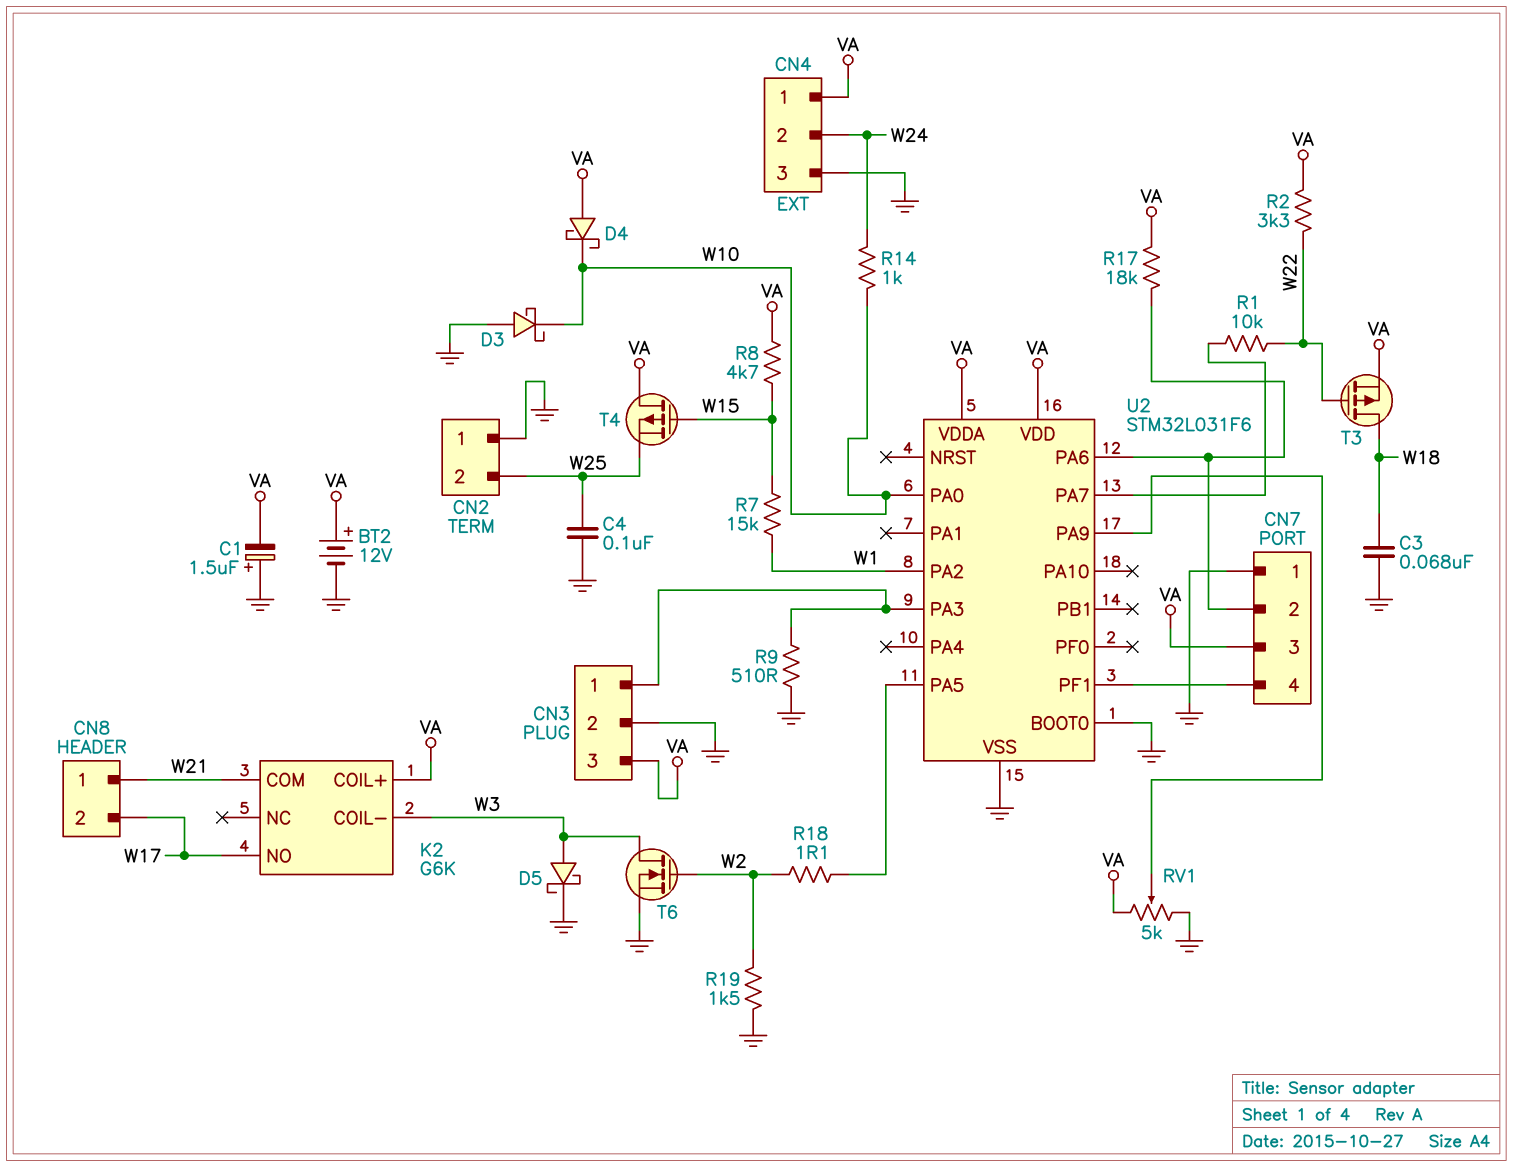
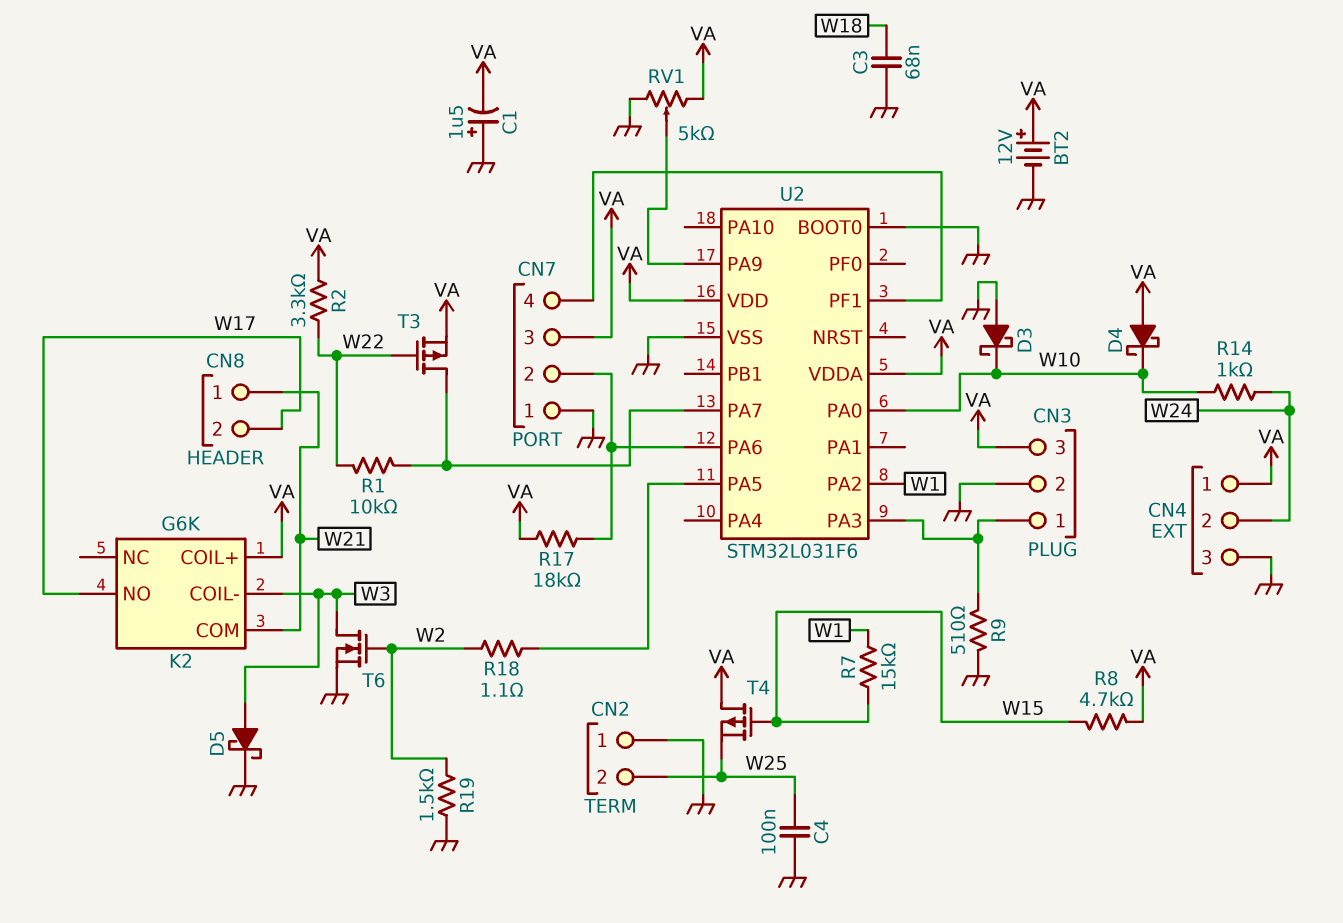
T3: PMOS (G W22, D W18, S VA) -> PMOS (G W22, D U2/PA7, S VA)

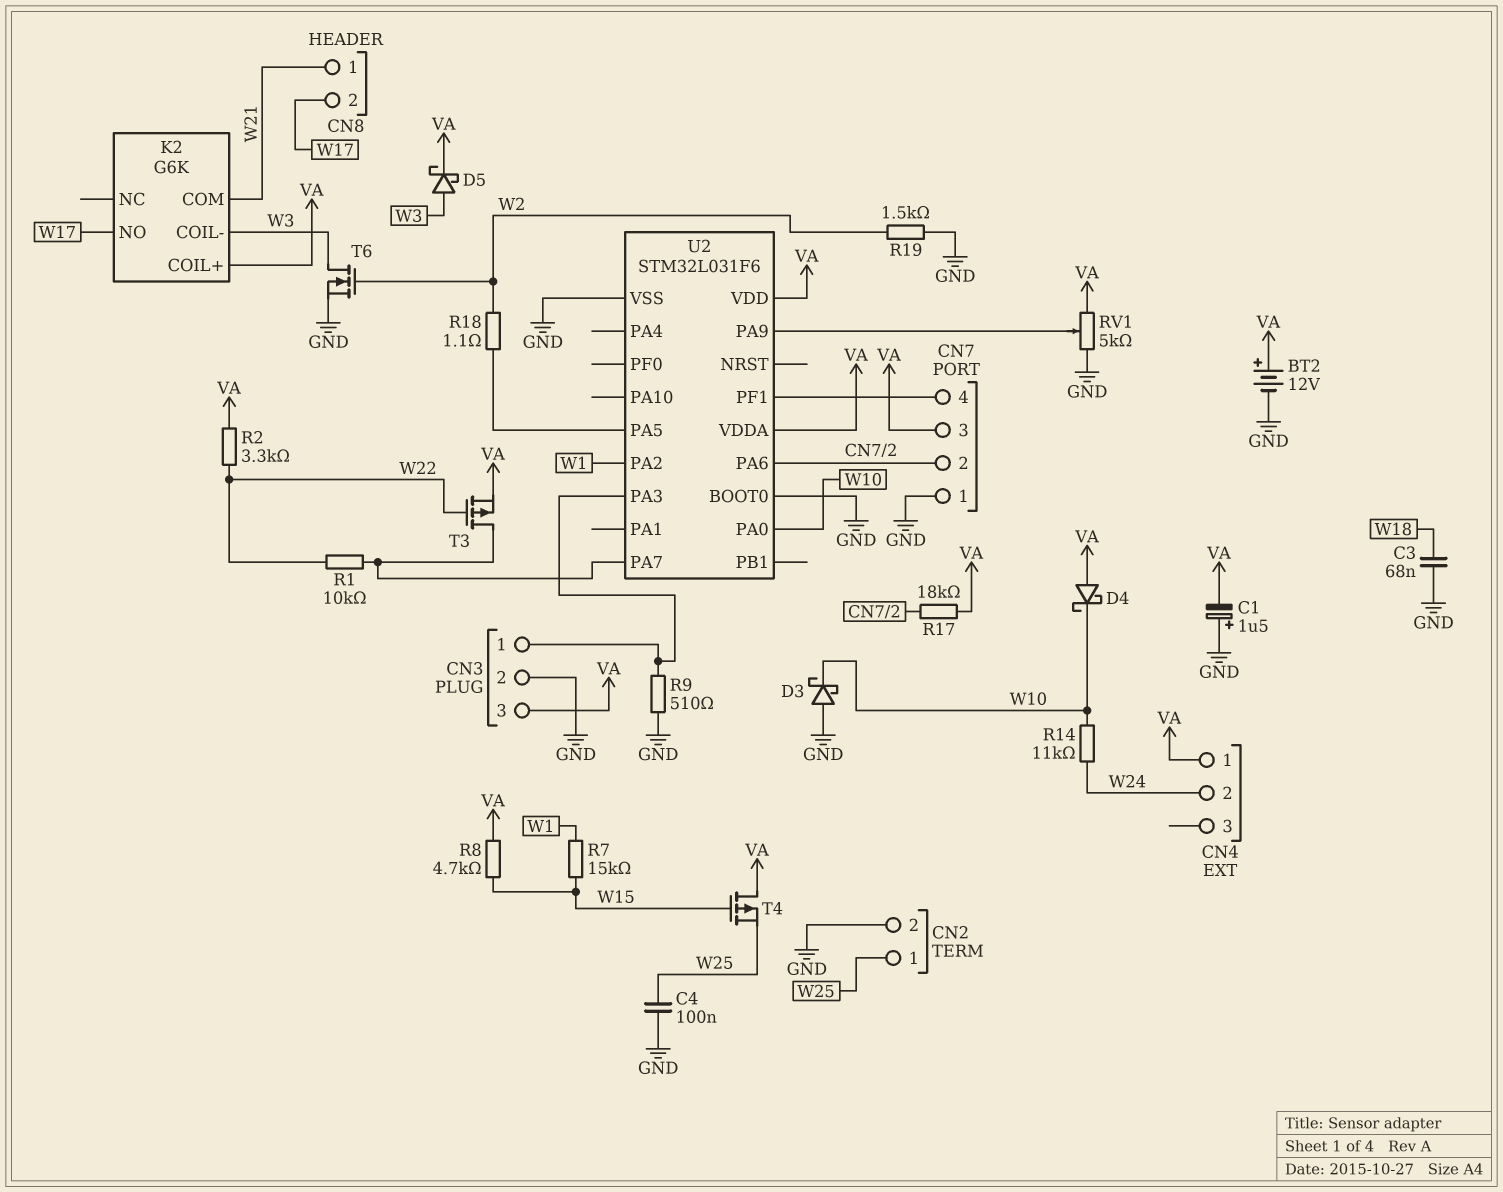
CN2 pin 1: GND -> W25
CN2 pin 2: W25 -> GND
CN4 pin 3: GND -> none
D5: schottky (A W3, K GND) -> schottky (A W3, K VA)
R14: 1k (W10, W24) -> 11k (W10, W24)

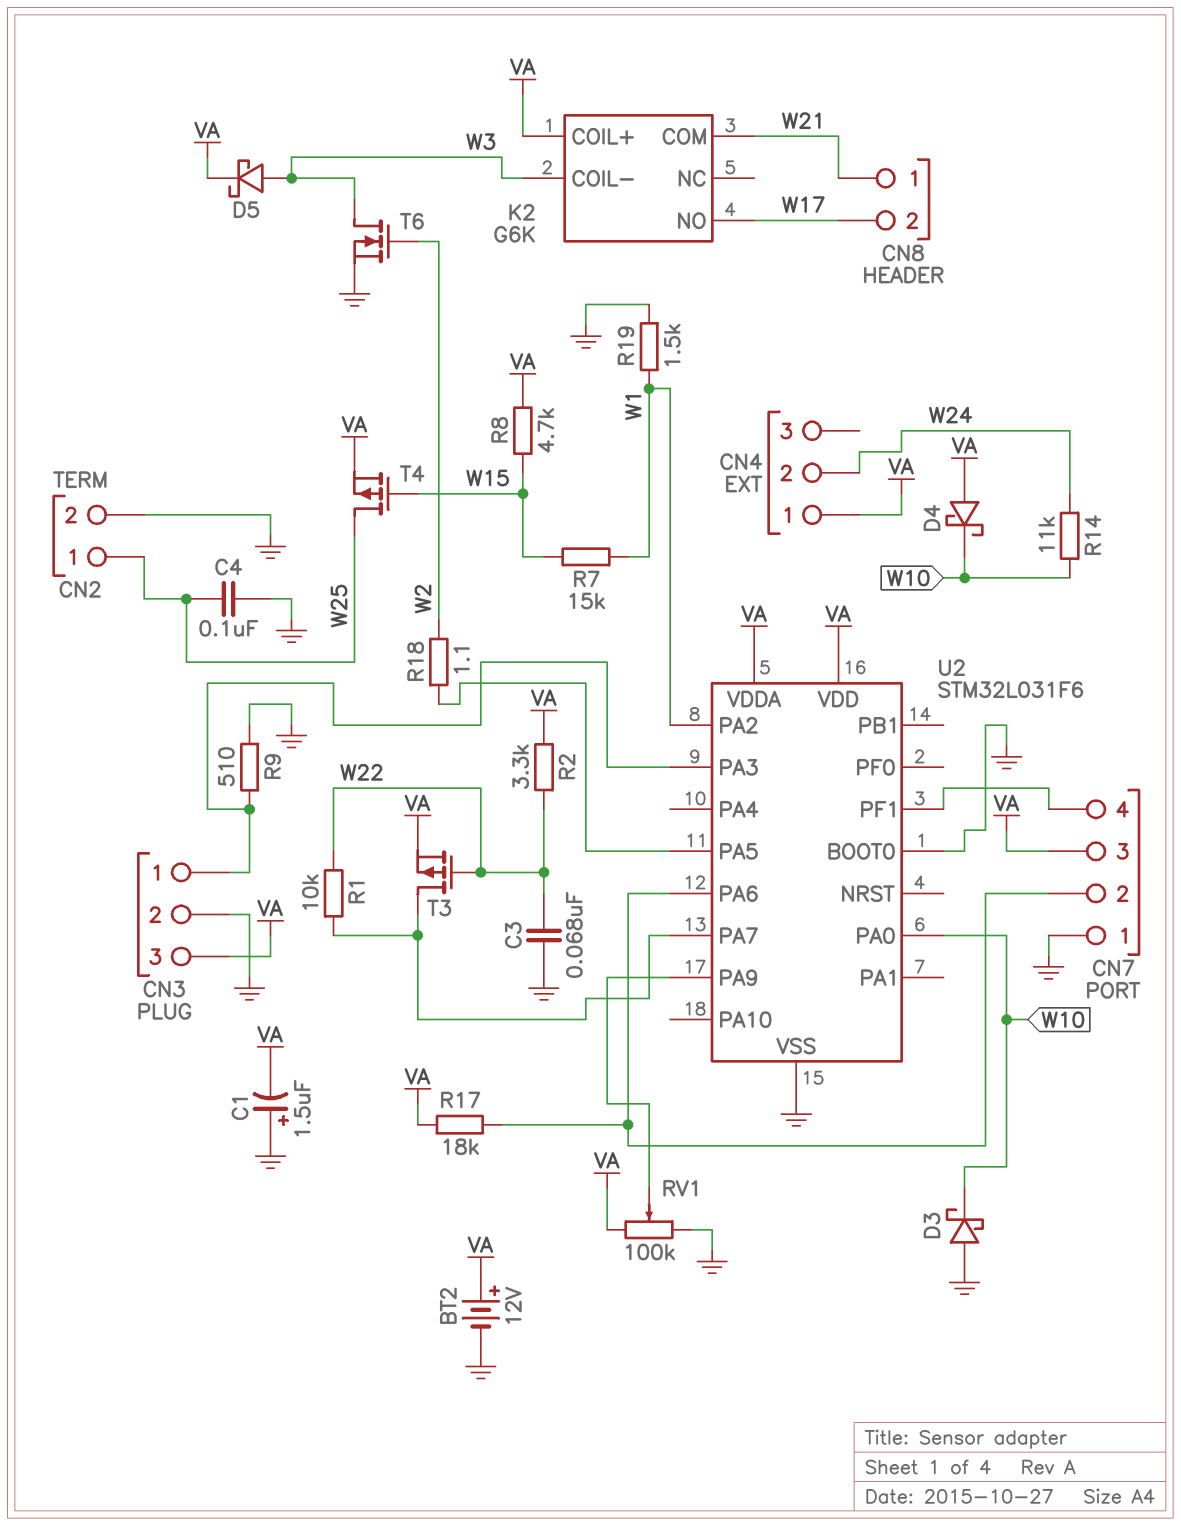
C3: 68nF (GND, W18) -> 68nF (GND, W22)
R19: 1.5k (GND, W2) -> 1.5k (GND, W1)
RV1: 5k (GND, VA, wiper U2/PA9) -> 100k (GND, VA, wiper U2/PA9)
T4: PMOS (G W15, D VA, S W25) -> PMOS (G W15, D W25, S VA)

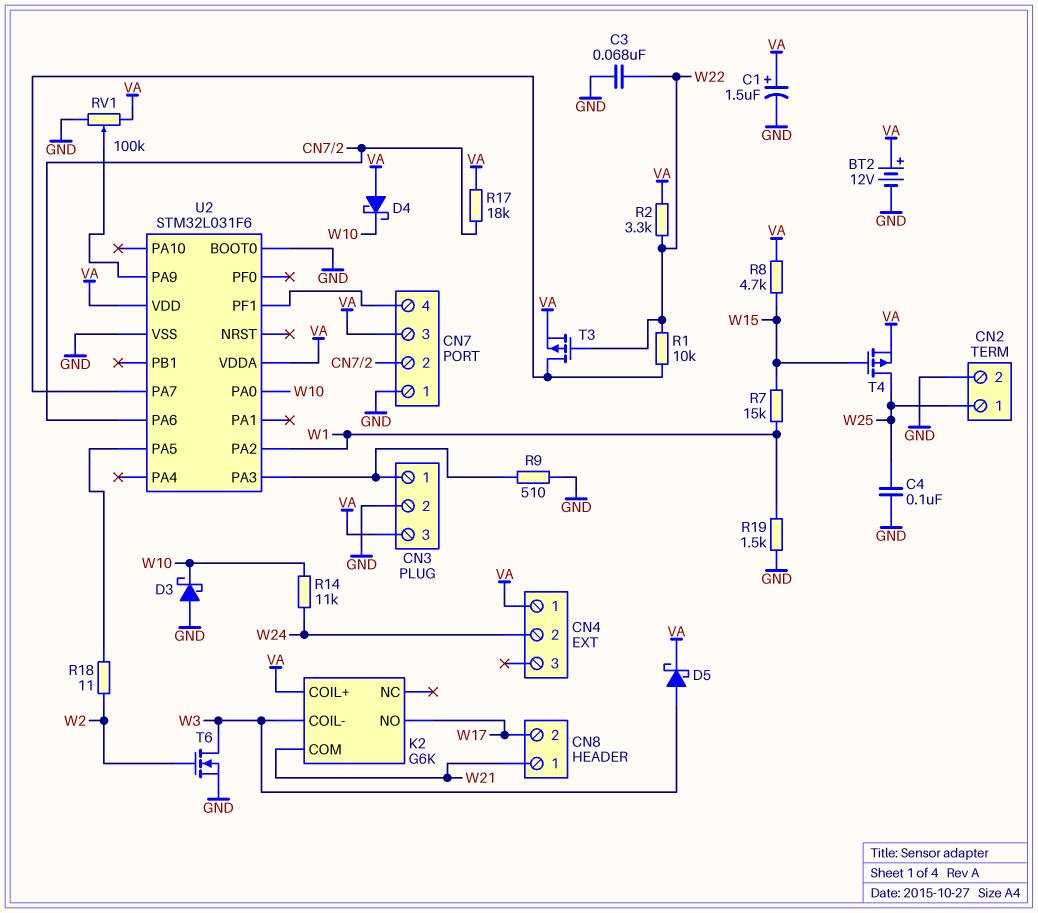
C1: 1.5uF (plus GND, minus VA) -> 1.5uF (plus VA, minus GND)
R18: 1.1 (U2/PA5, W2) -> 11 (U2/PA5, W2)

